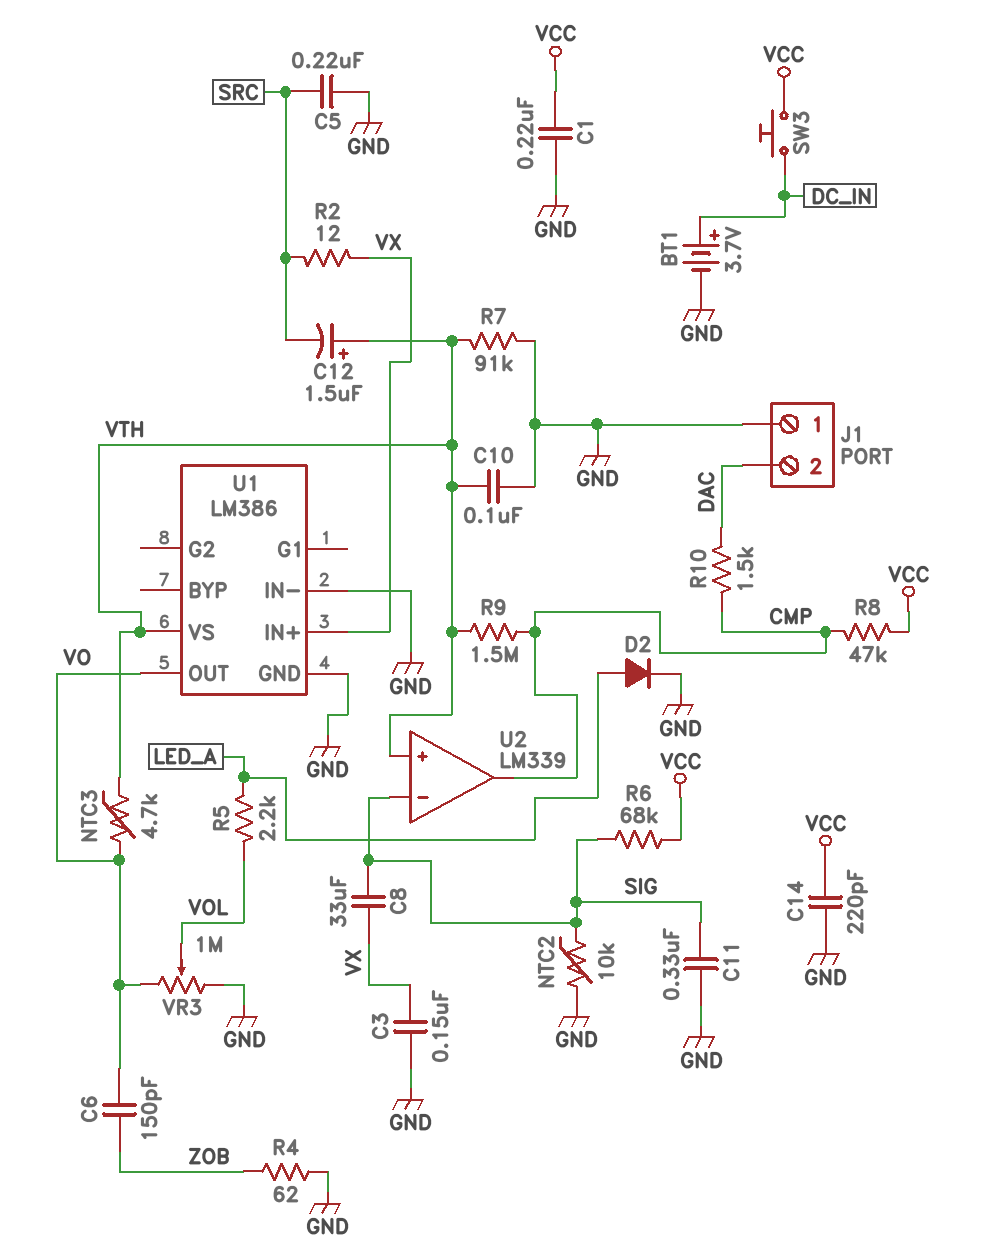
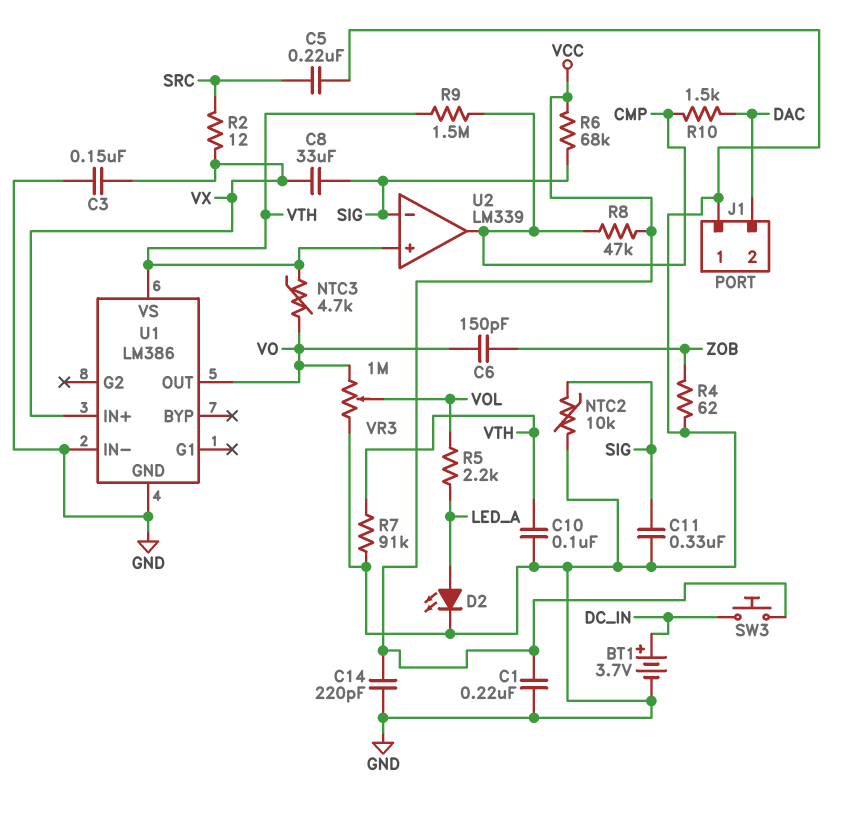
C12: 1.5uF (plus VTH, minus SRC) -> none
D2: diode (A LED_A, K GND) -> LED (A LED_A, K GND)

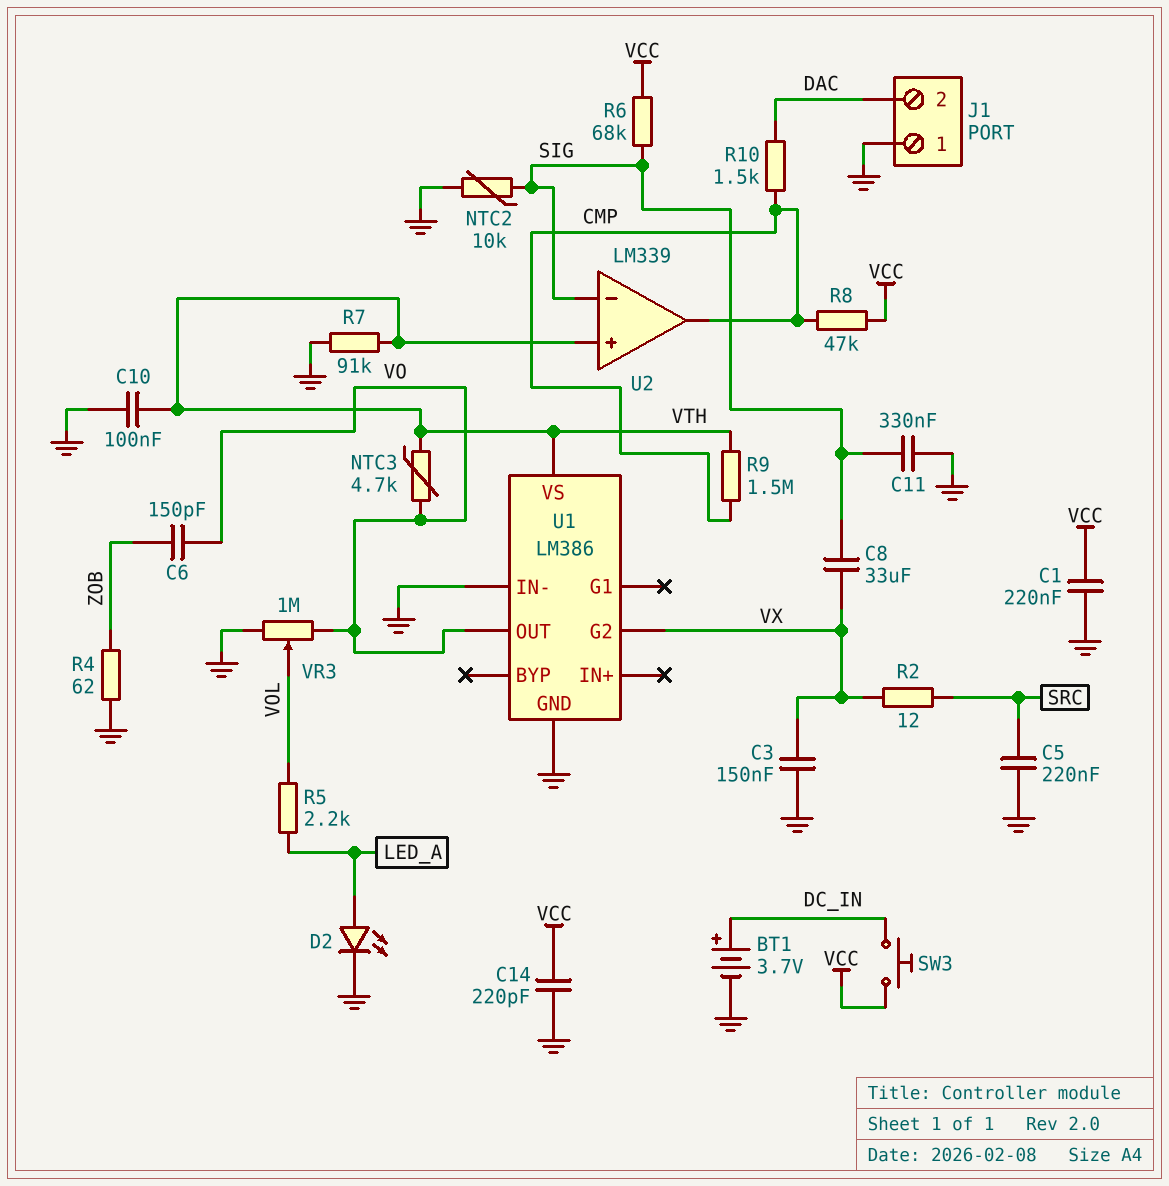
U1 pin G2: none -> VX
U1 pin IN+: VX -> none

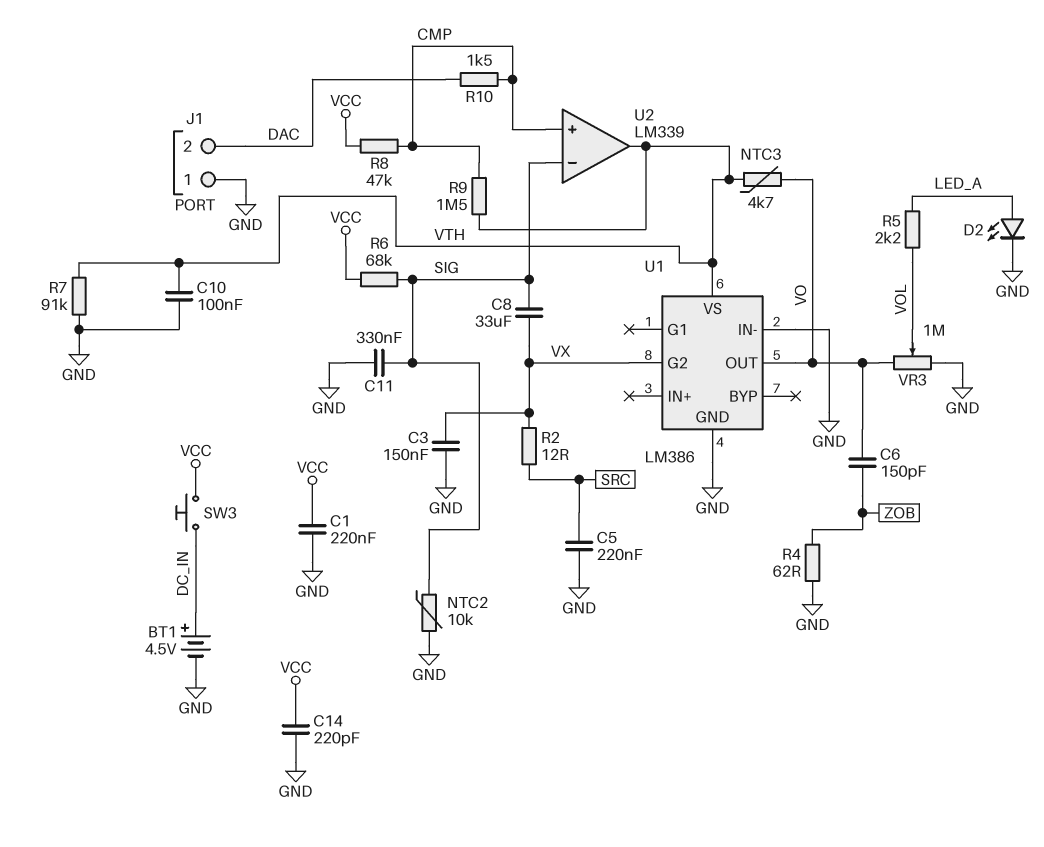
BT1: 3.7V (plus DC_IN, minus GND) -> 4.5V (plus DC_IN, minus GND)
U2 pin in+: VTH -> CMP
U2 pin out: CMP -> VTH

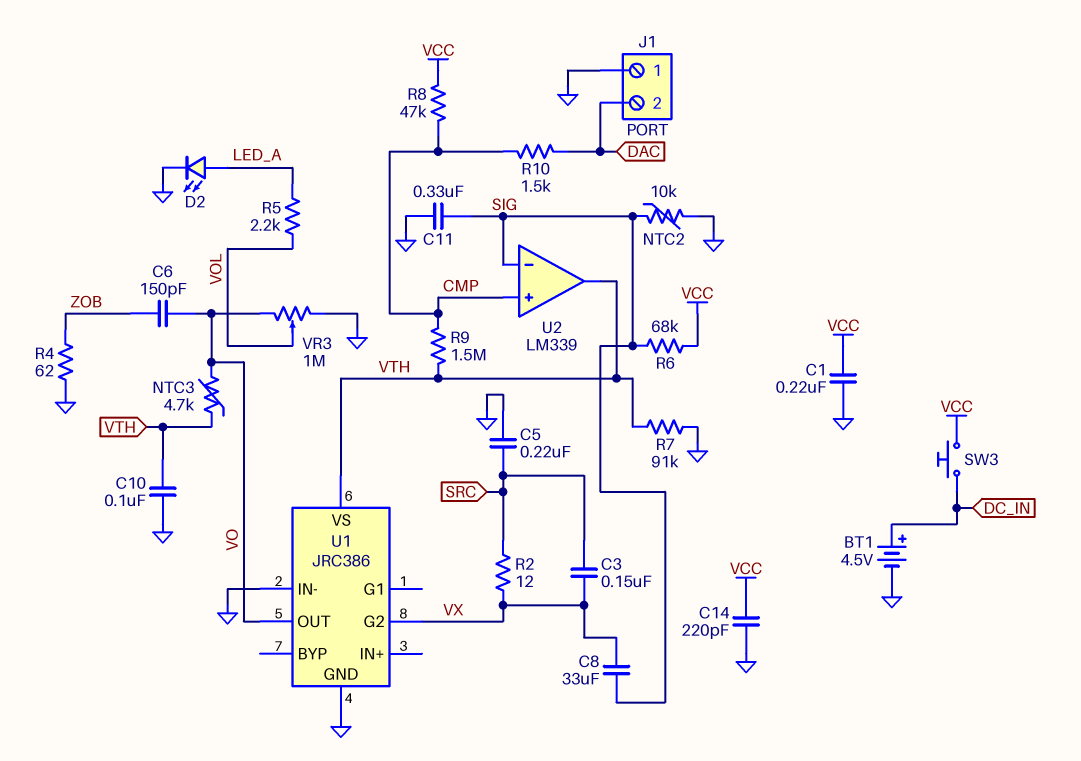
C3: 150nF (GND, VX) -> 150nF (SRC, VX)
U1: LM386 -> JRC386

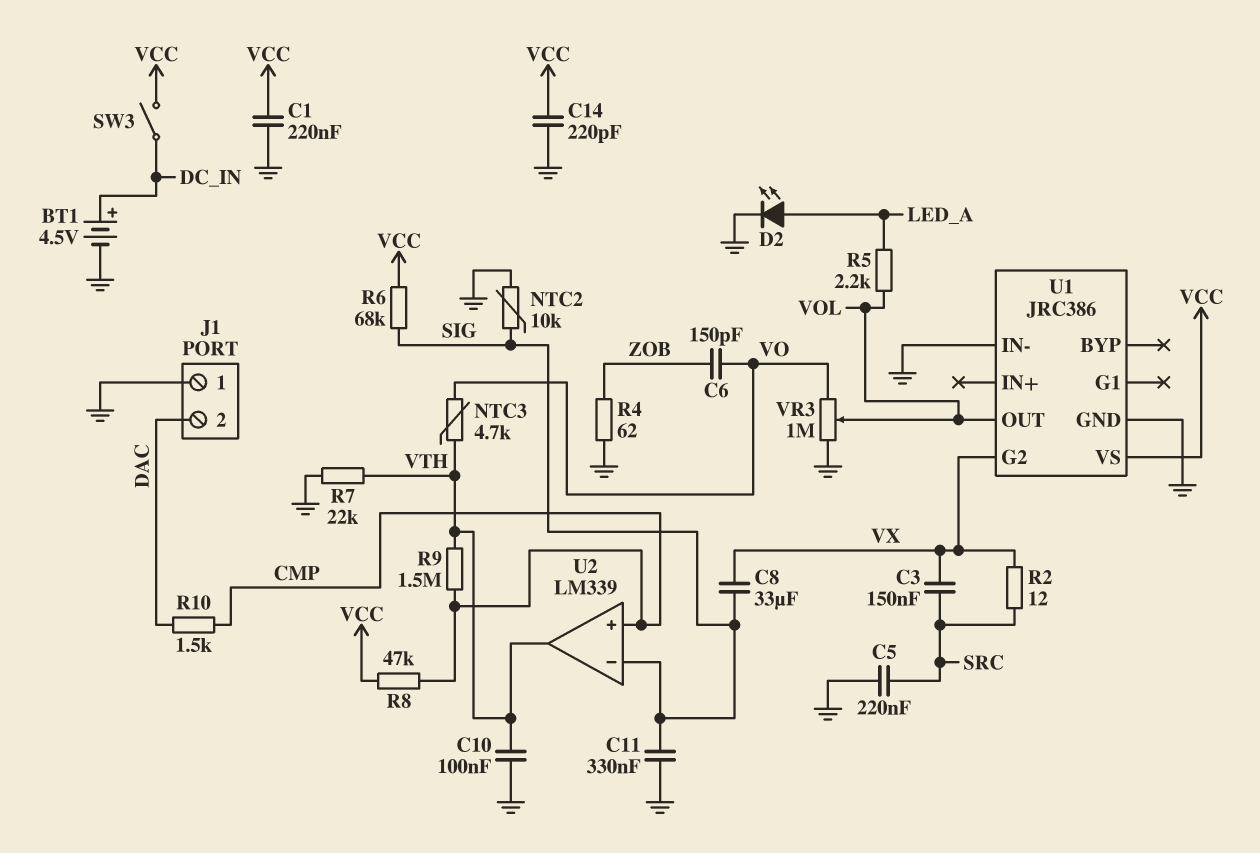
R7: 91k (GND, VTH) -> 22k (GND, VTH)
SW3: button (DC_IN, VCC) -> switch (DC_IN, VCC)
U1 pin OUT: VO -> VOL
U1 pin VS: VTH -> VCC

